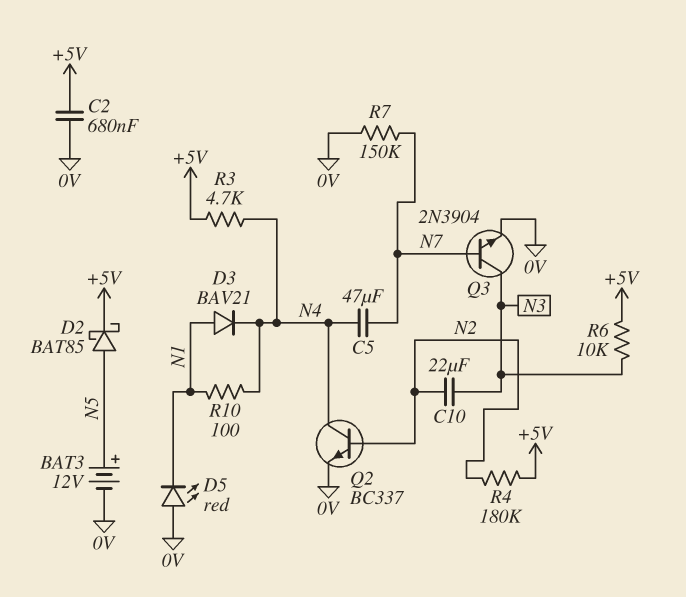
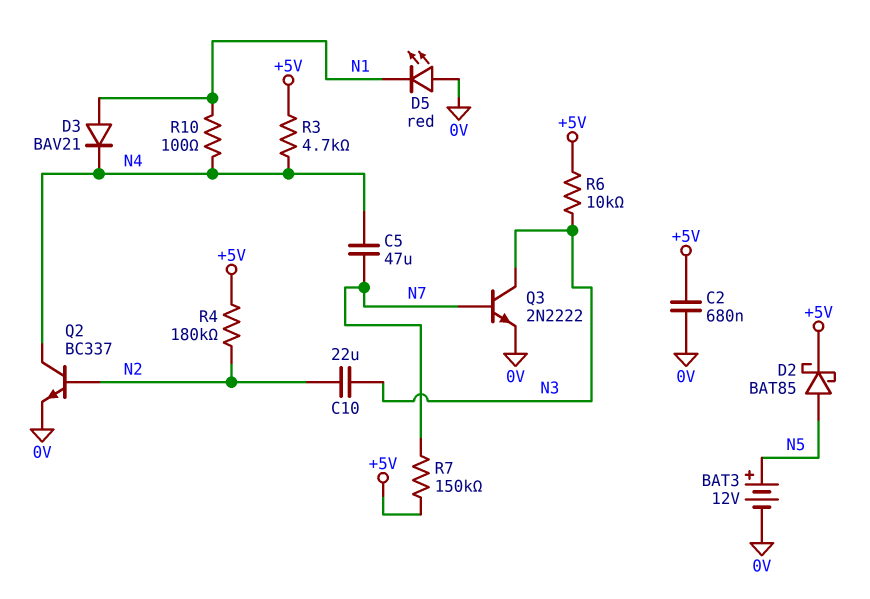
Q3: NPN 2N3904 (B N7, C N3, E 0V) -> NPN 2N2222 (B N7, C N3, E 0V)
R7: 150k (0V, N7) -> 150k (+5V, N7)

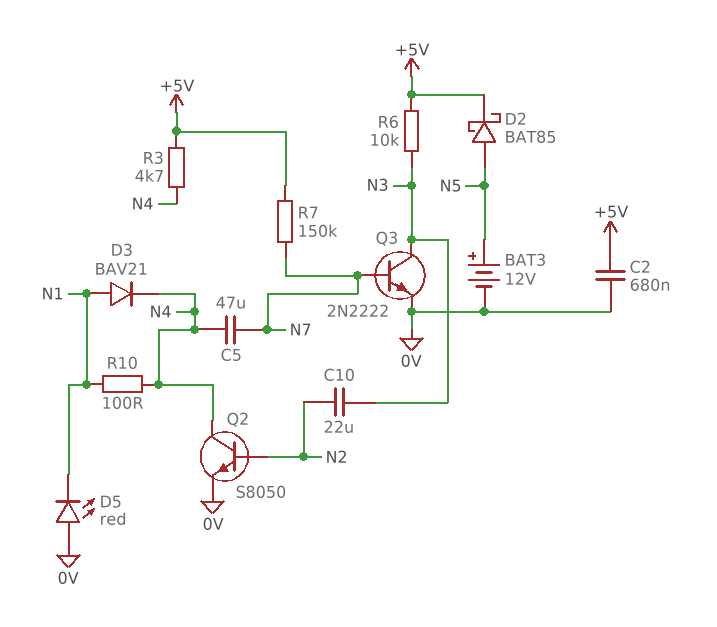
Q2: NPN BC337 (B N2, C N4, E 0V) -> NPN S8050 (B N2, C N4, E 0V)
R4: 180k (+5V, N2) -> none

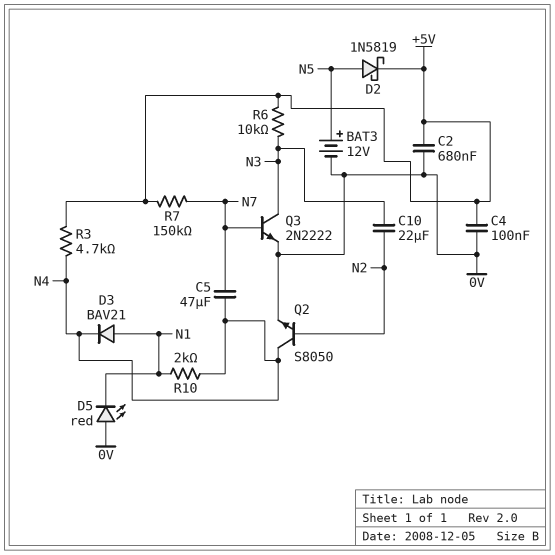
C4: none -> 100nF (+5V, 0V)
D2: schottky BAT85 (A N5, K +5V) -> schottky 1N5819 (A N5, K +5V)
R10: 100 (N1, N4) -> 2k (N1, N4)

